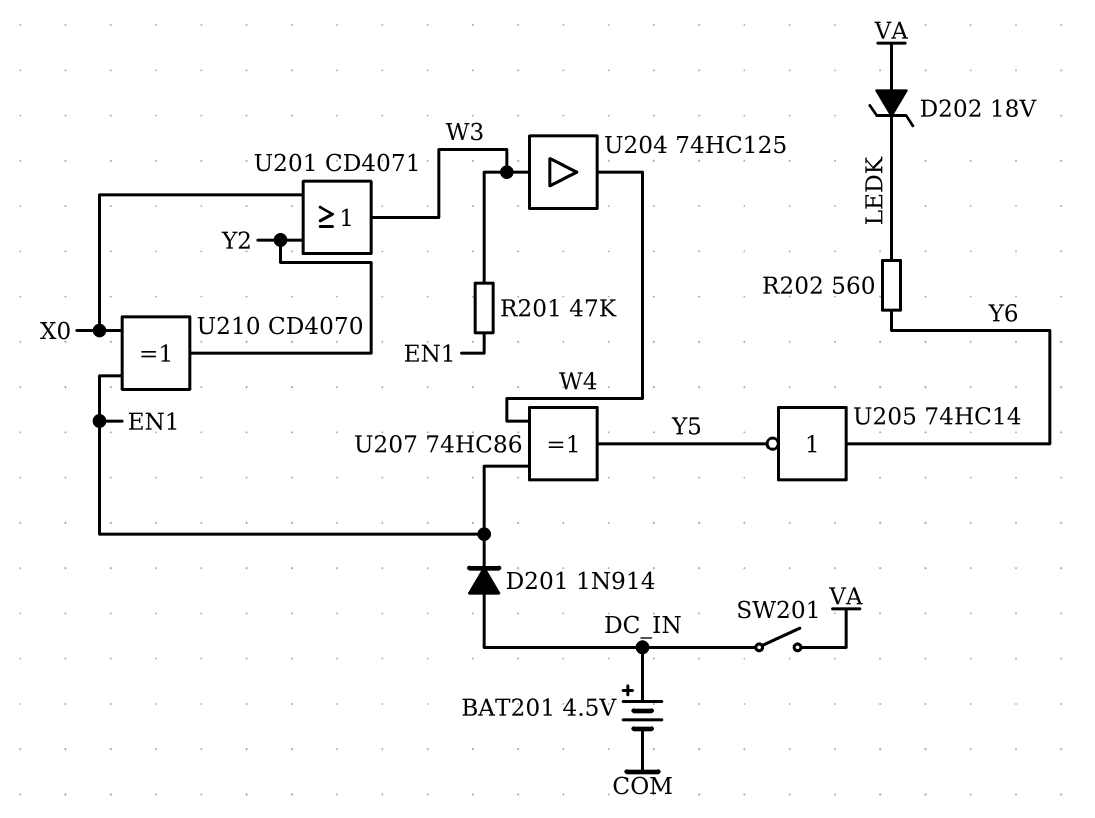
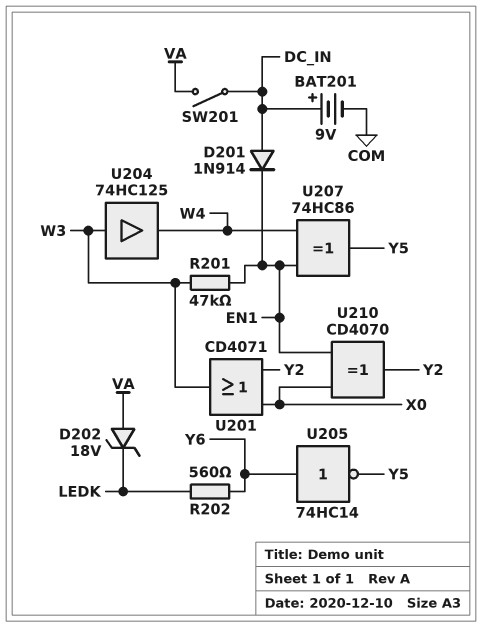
BAT201: 4.5V (plus DC_IN, minus COM) -> 9V (plus DC_IN, minus COM)

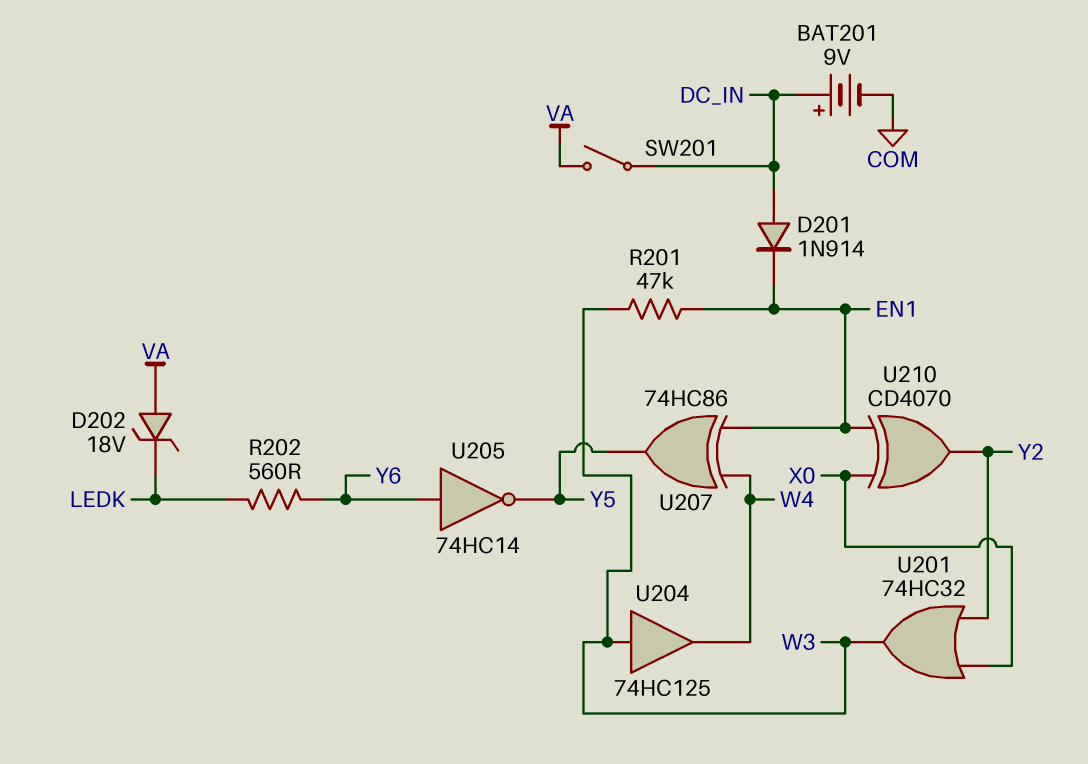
U201: OR CD4071 (in X0, in Y2, out W3) -> OR 74HC32 (in X0, in Y2, out W3)

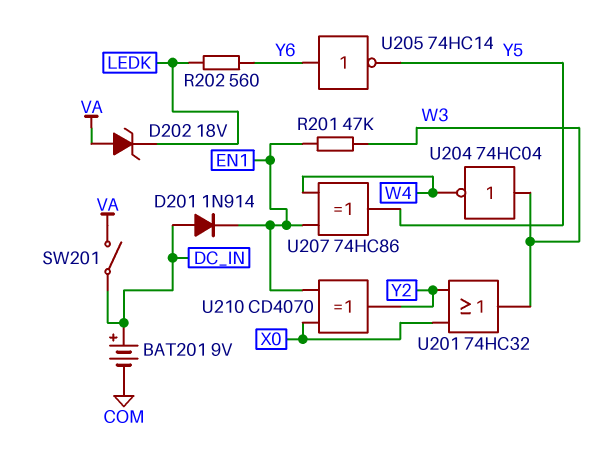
U204: buffer 74HC125 (in W3, out W4) -> NOT 74HC04 (in W3, out W4)

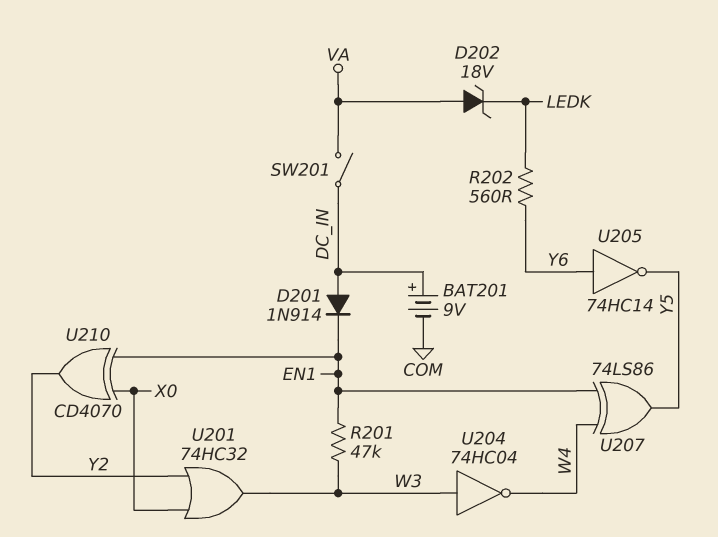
U207: XOR 74HC86 (in EN1, in W4, out Y5) -> XOR 74LS86 (in EN1, in W4, out Y5)

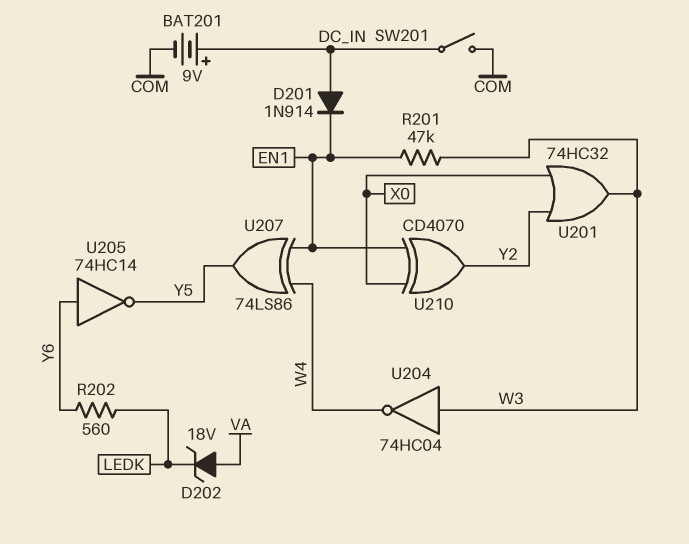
SW201: switch (DC_IN, VA) -> switch (COM, DC_IN)

